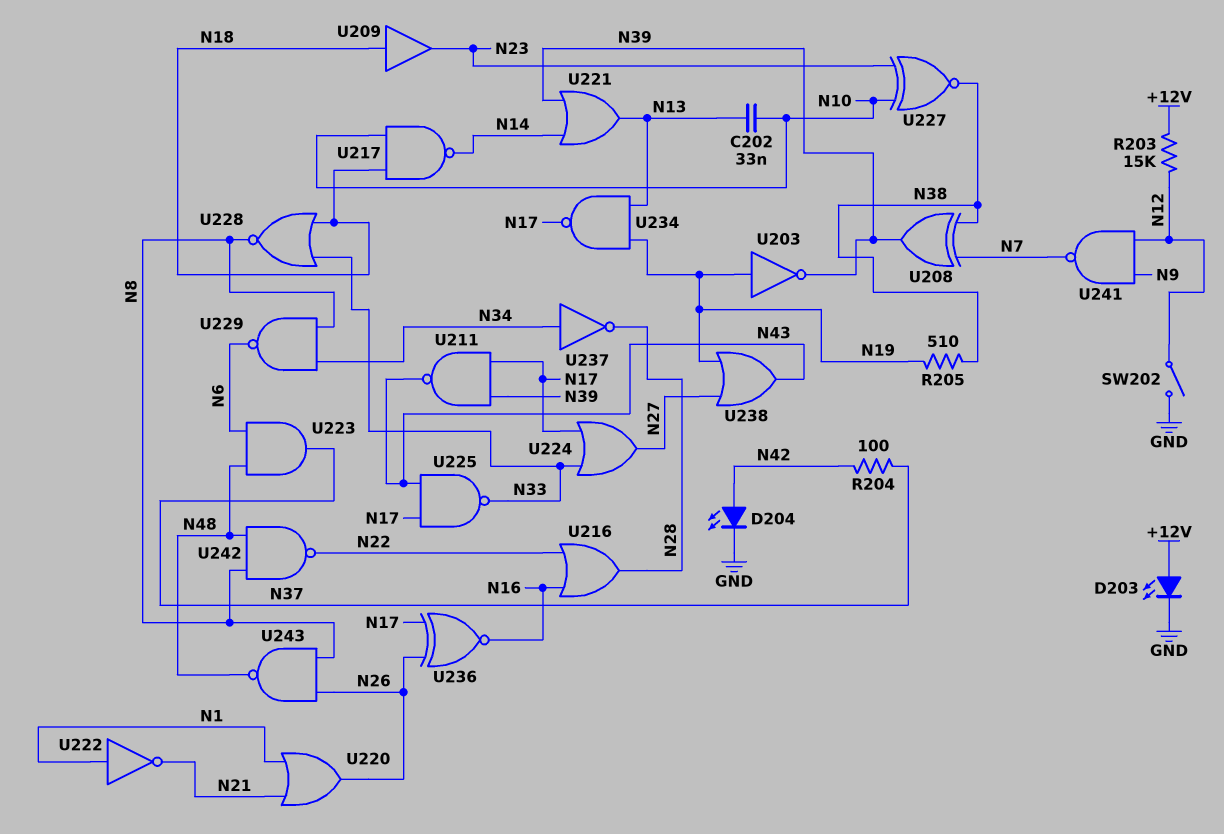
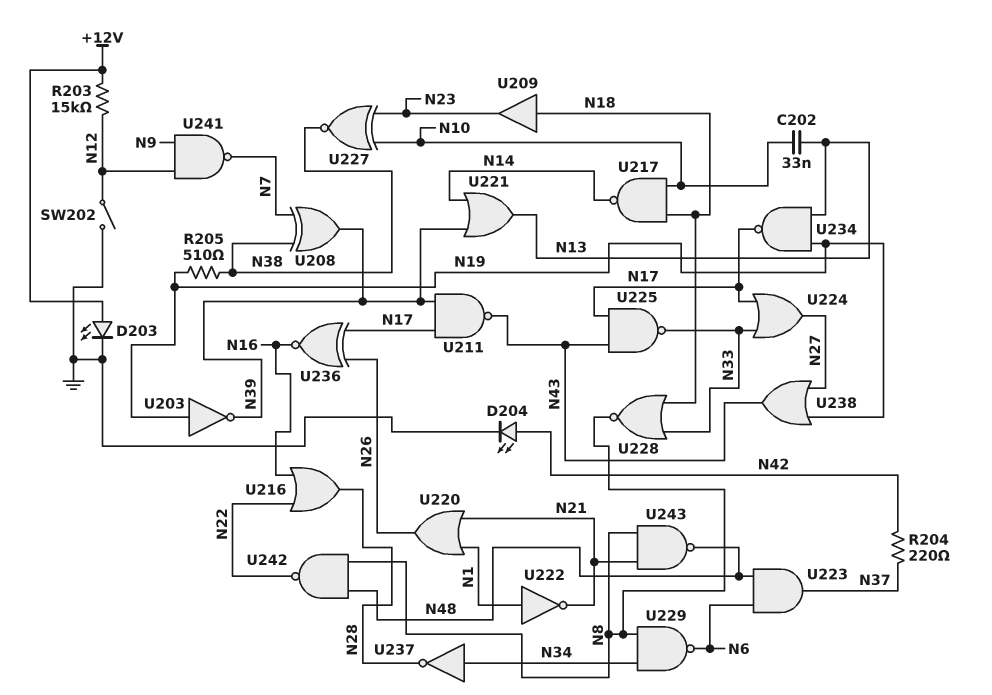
R204: 100 (N37, N42) -> 220 (N37, N42)
U243: NAND (in N8, in N26, out N48) -> NAND (in N8, in N21, out N48)

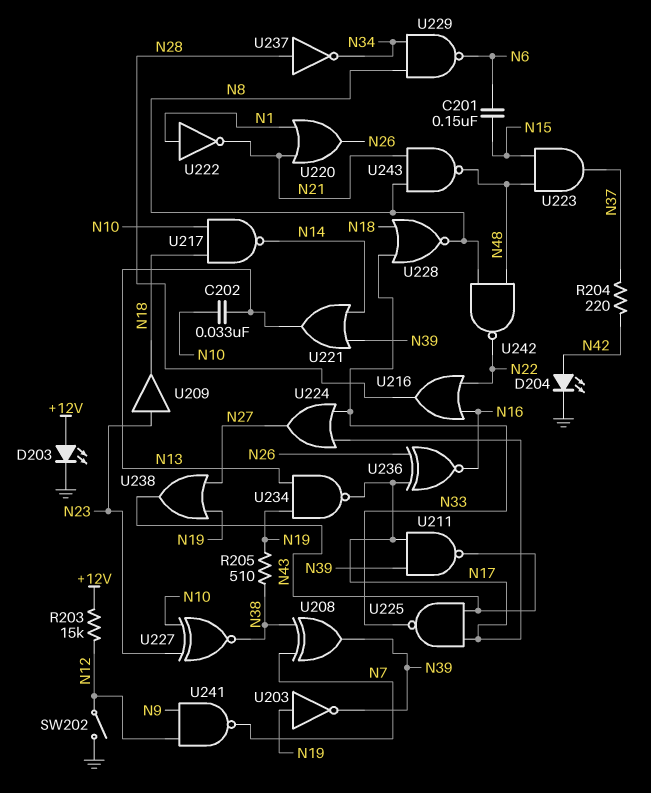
C201: none -> 150nF (N6, N15)
U209: buffer (in N18, out N23) -> buffer (in N23, out N18)
U223: AND (in N6, in N48, out N37) -> AND (in N15, in N48, out N37)
U237: NOT (in N34, out N28) -> NOT (in N28, out N34)

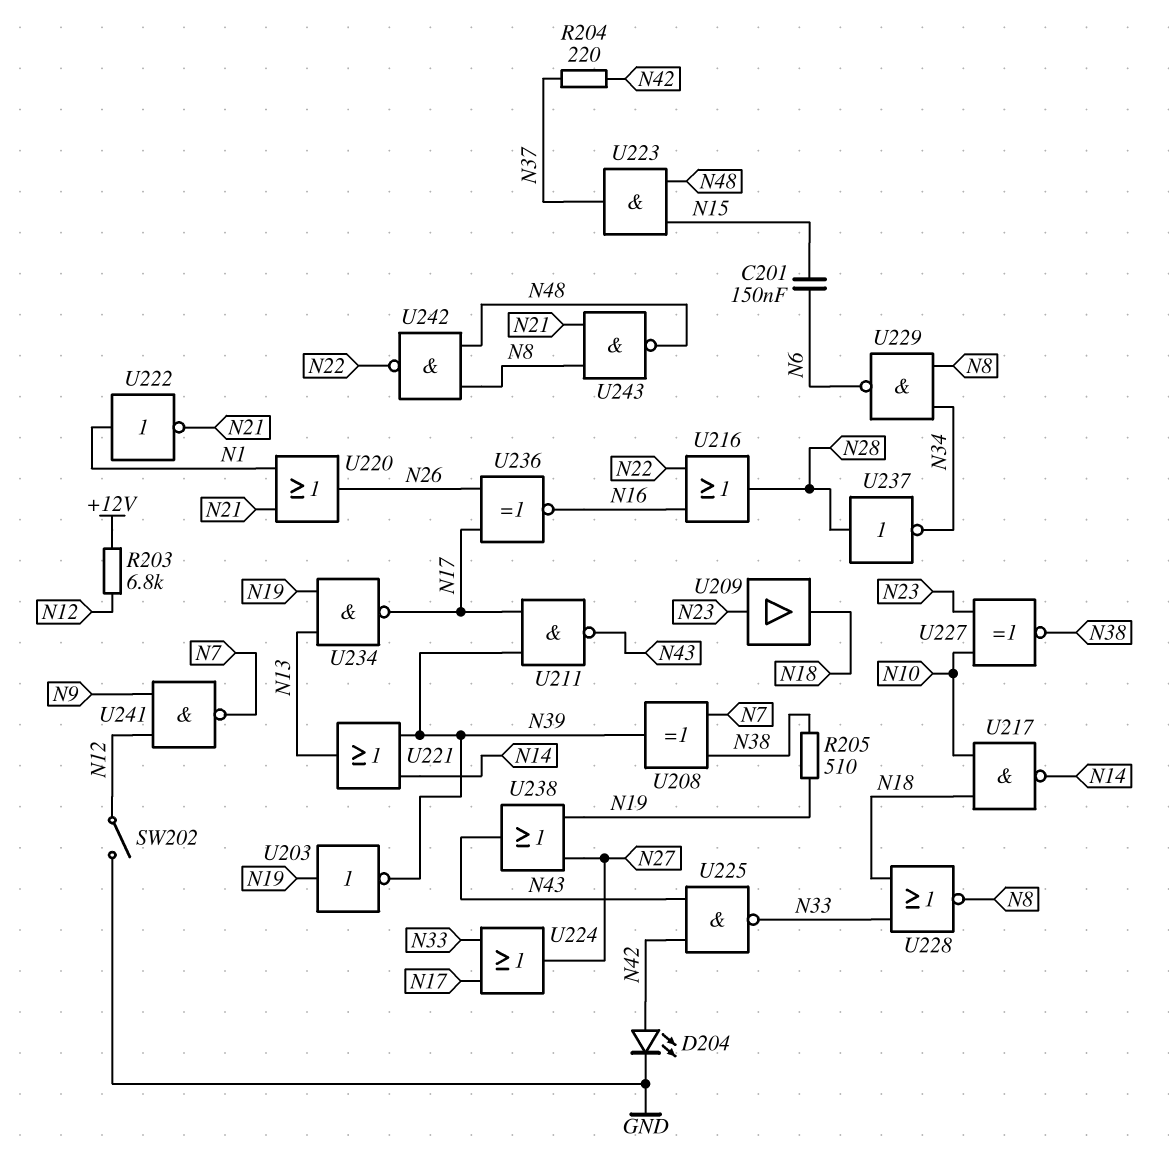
C202: 33nF (N10, N13) -> none
D203: LED (A +12V, K GND) -> none
R203: 15k (+12V, N12) -> 6.8k (+12V, N12)
U225: NAND (in N17, in N43, out N33) -> NAND (in N42, in N43, out N33)

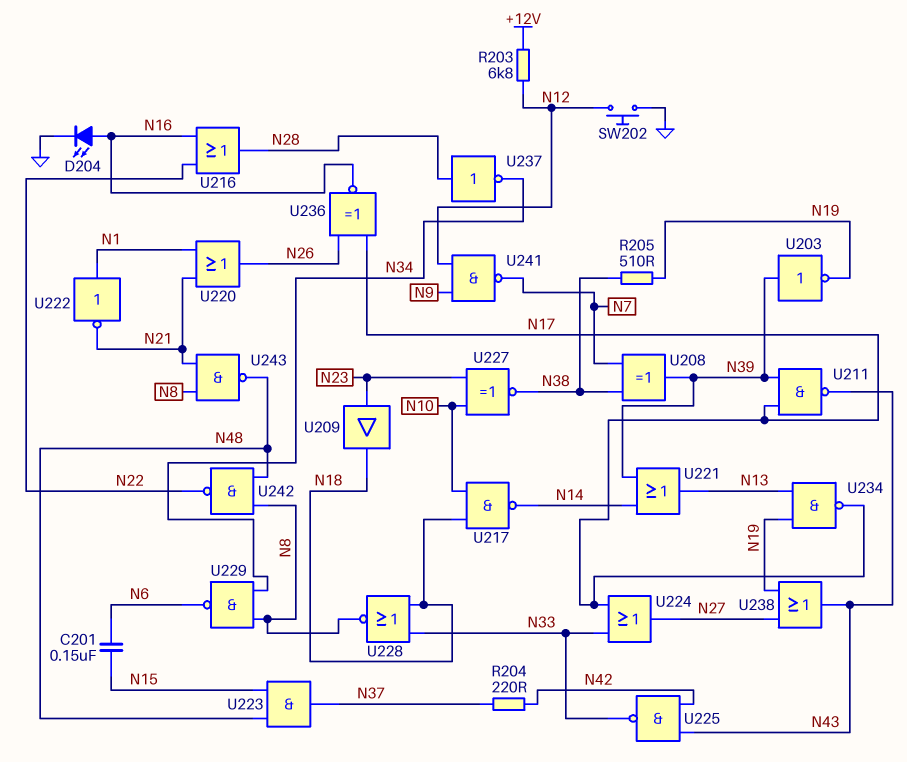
D204: LED (A N42, K GND) -> LED (A N16, K GND)
SW202: switch (GND, N12) -> button (GND, N12)
U203: NOT (in N19, out N39) -> NOT (in N39, out N19)

